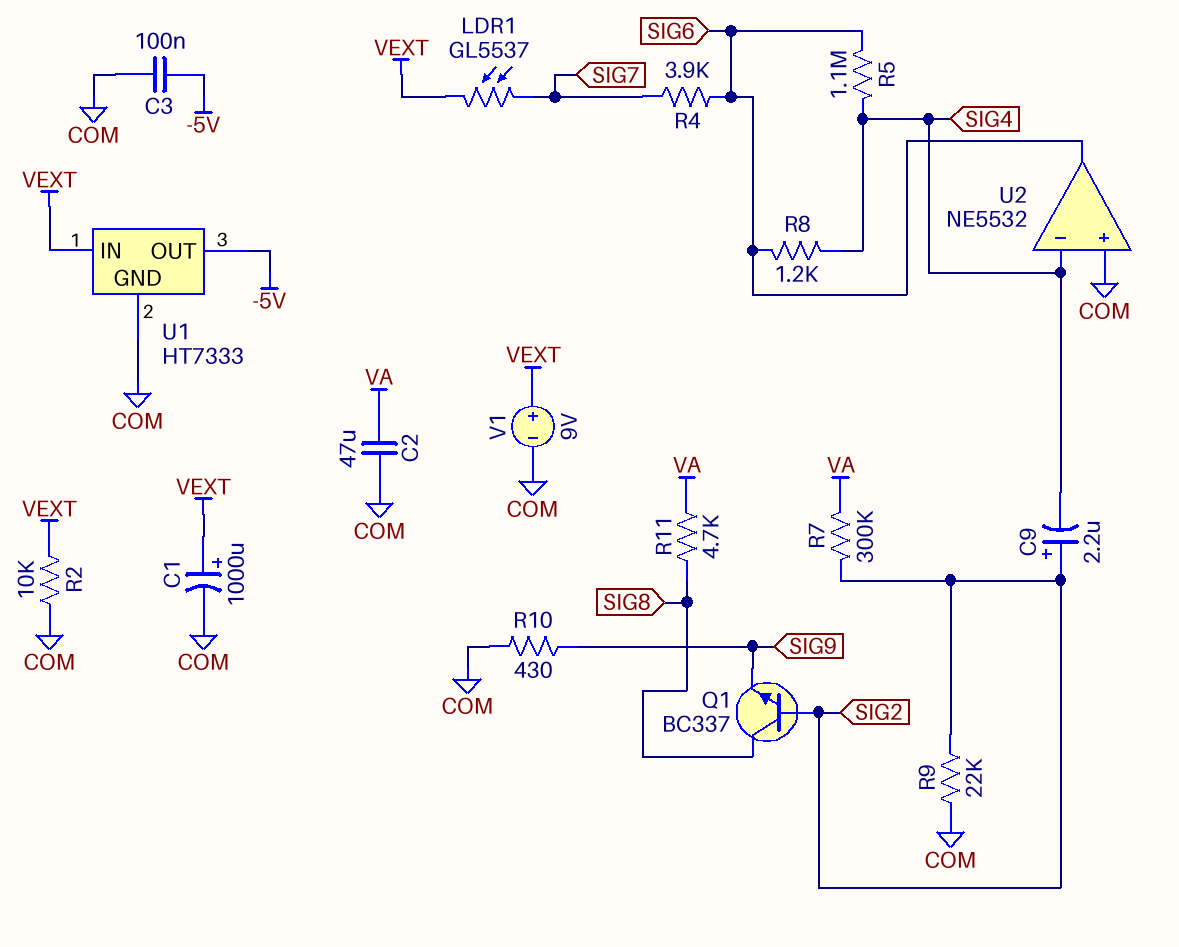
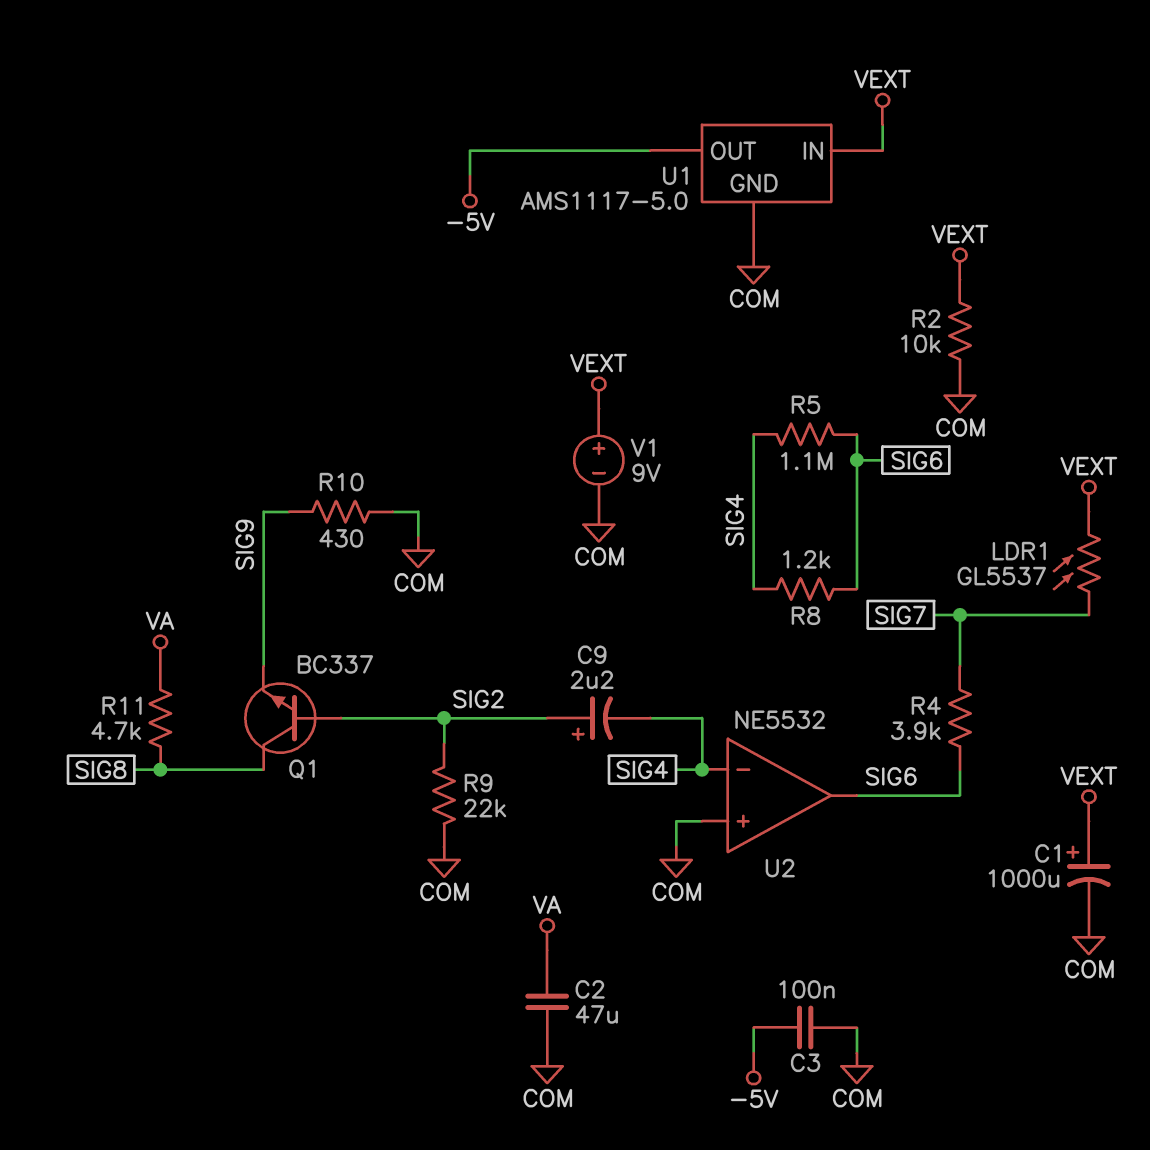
R7: 300k (SIG2, VA) -> none
U1: HT7333 -> AMS1117-5.0

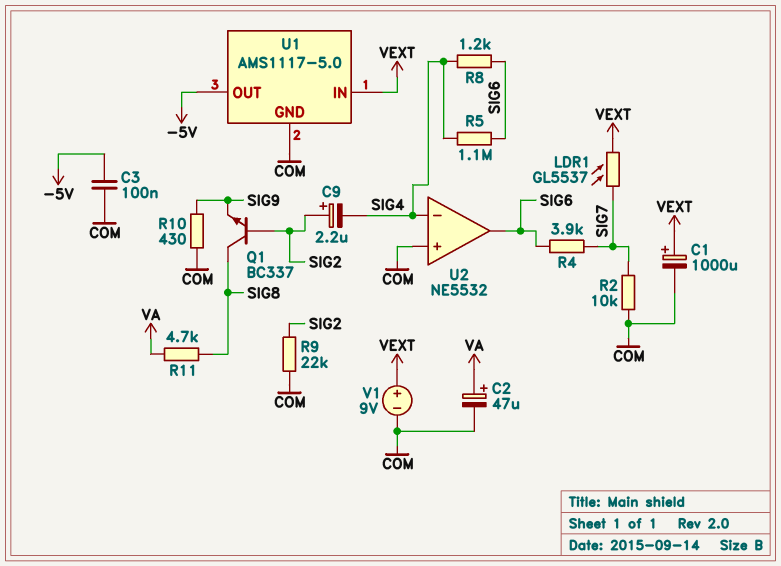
C2: 47uF (COM, VA) -> 47uF (plus VA, minus COM)
R2: 10k (COM, VEXT) -> 10k (COM, SIG7)

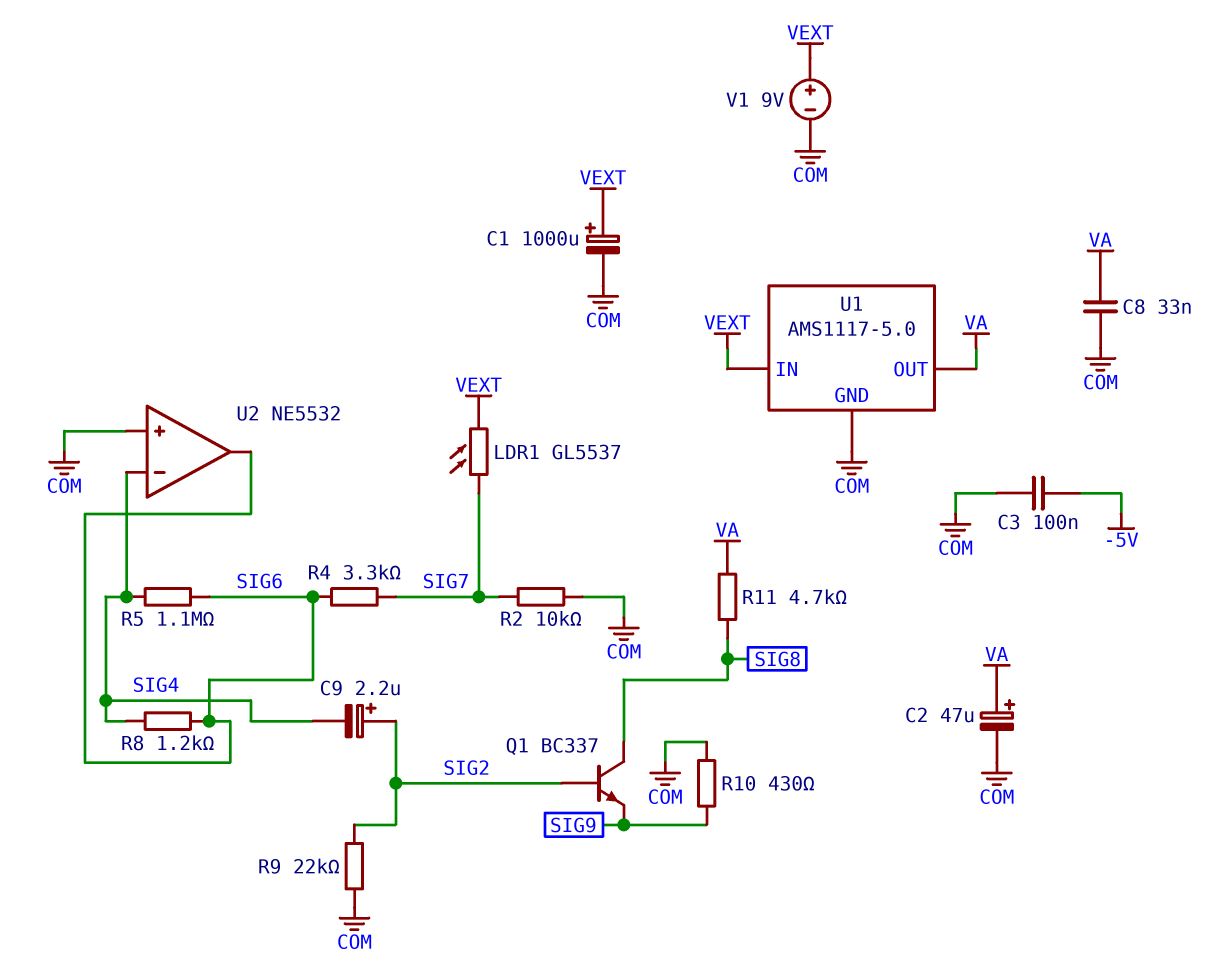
C8: none -> 33nF (COM, VA)
R4: 3.9k (SIG6, SIG7) -> 3.3k (SIG6, SIG7)
U1 pin OUT: -5V -> VA

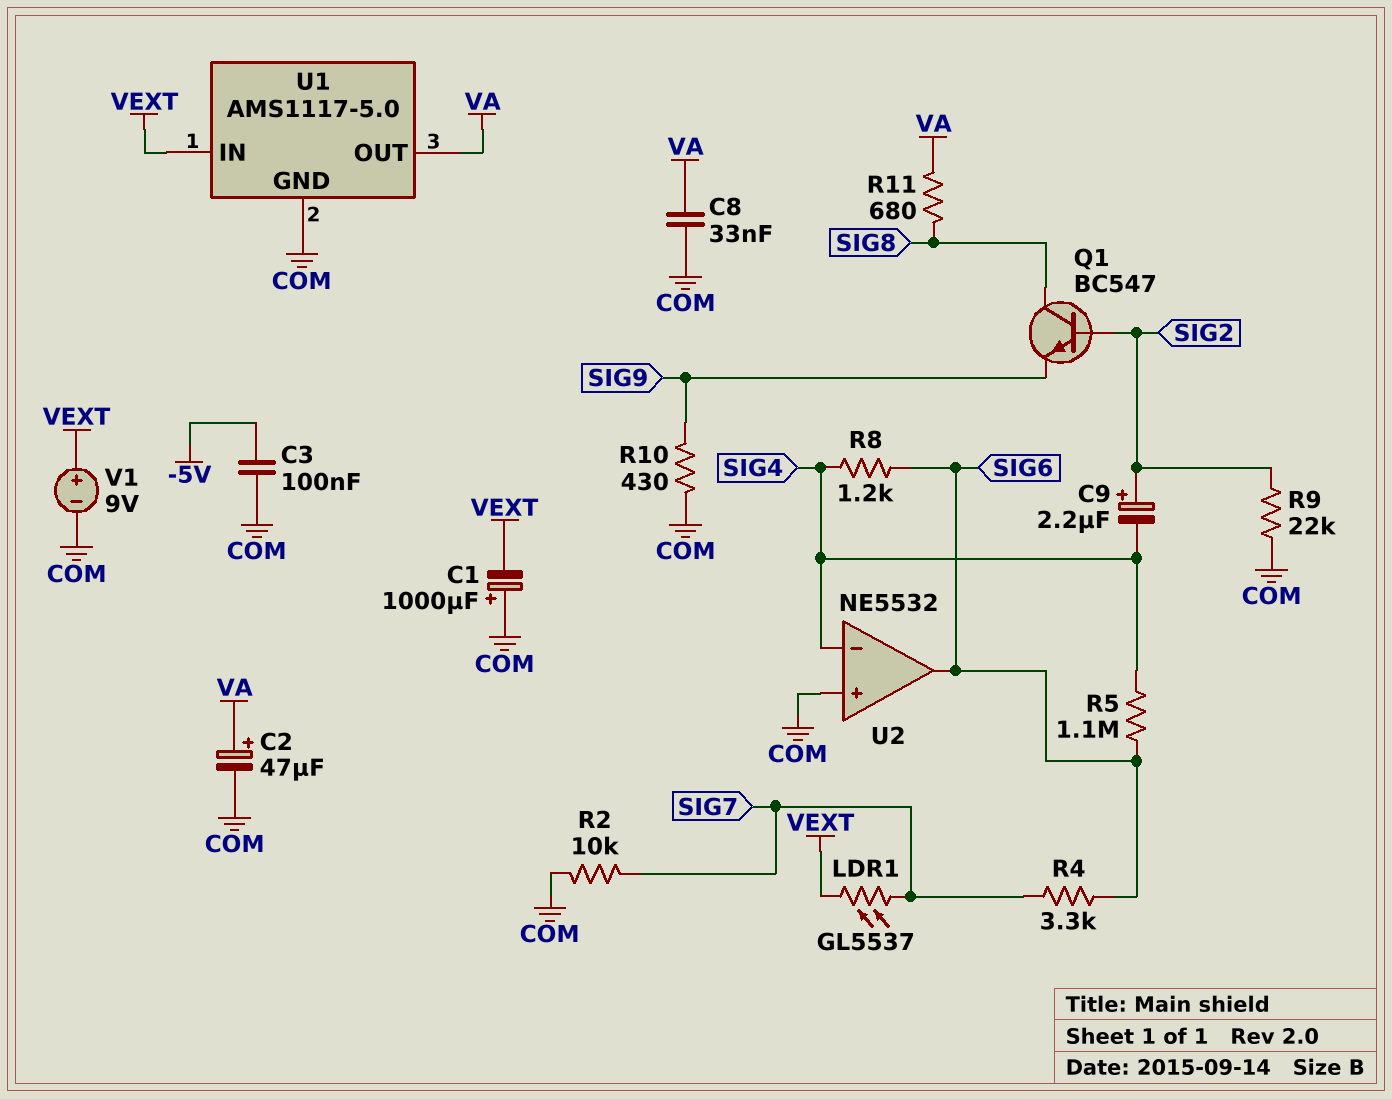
C1: 1000uF (plus VEXT, minus COM) -> 1000uF (plus COM, minus VEXT)
Q1: NPN BC337 (B SIG2, C SIG8, E SIG9) -> NPN BC547 (B SIG2, C SIG8, E SIG9)
R11: 4.7k (SIG8, VA) -> 680 (SIG8, VA)

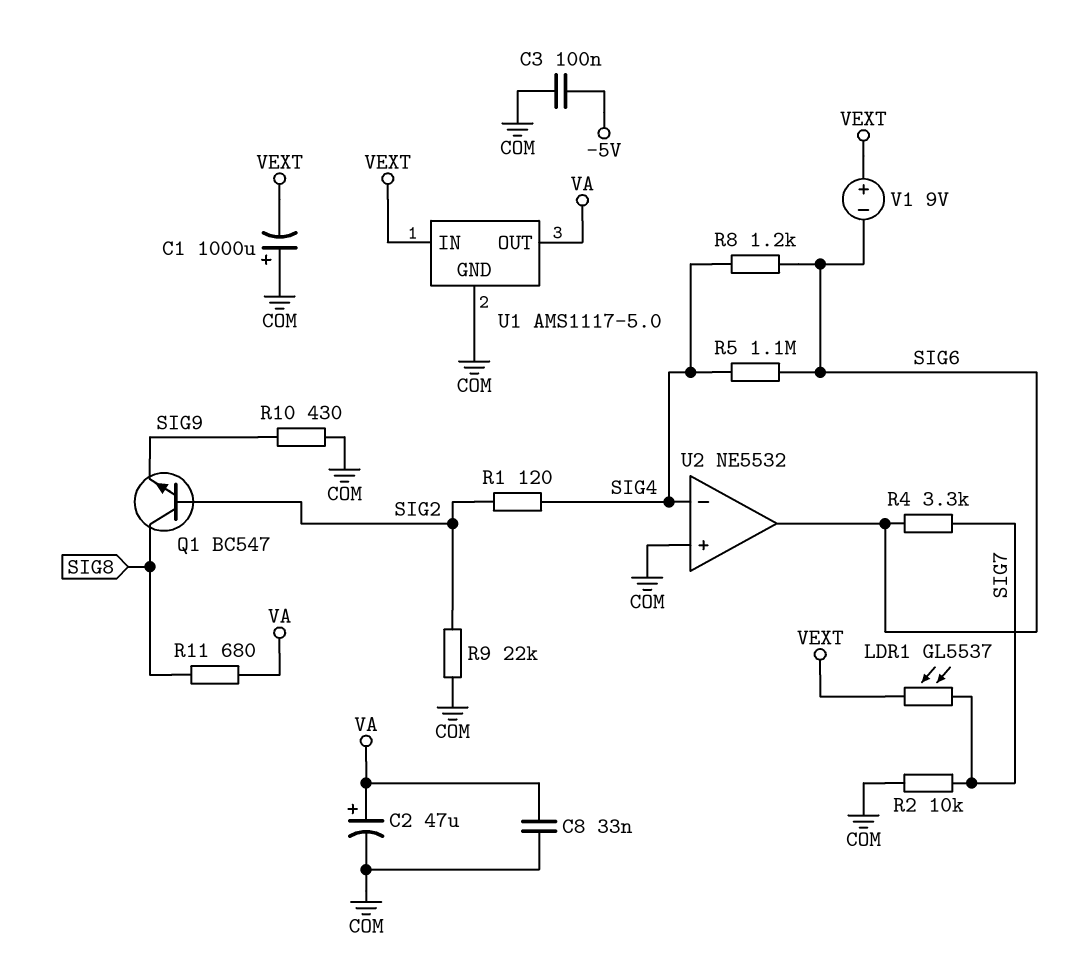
C9: 2.2uF (plus SIG2, minus SIG4) -> none
R1: none -> 120 (SIG2, SIG4)
V1: 9V (plus VEXT, minus COM) -> 9V (plus VEXT, minus SIG6)

